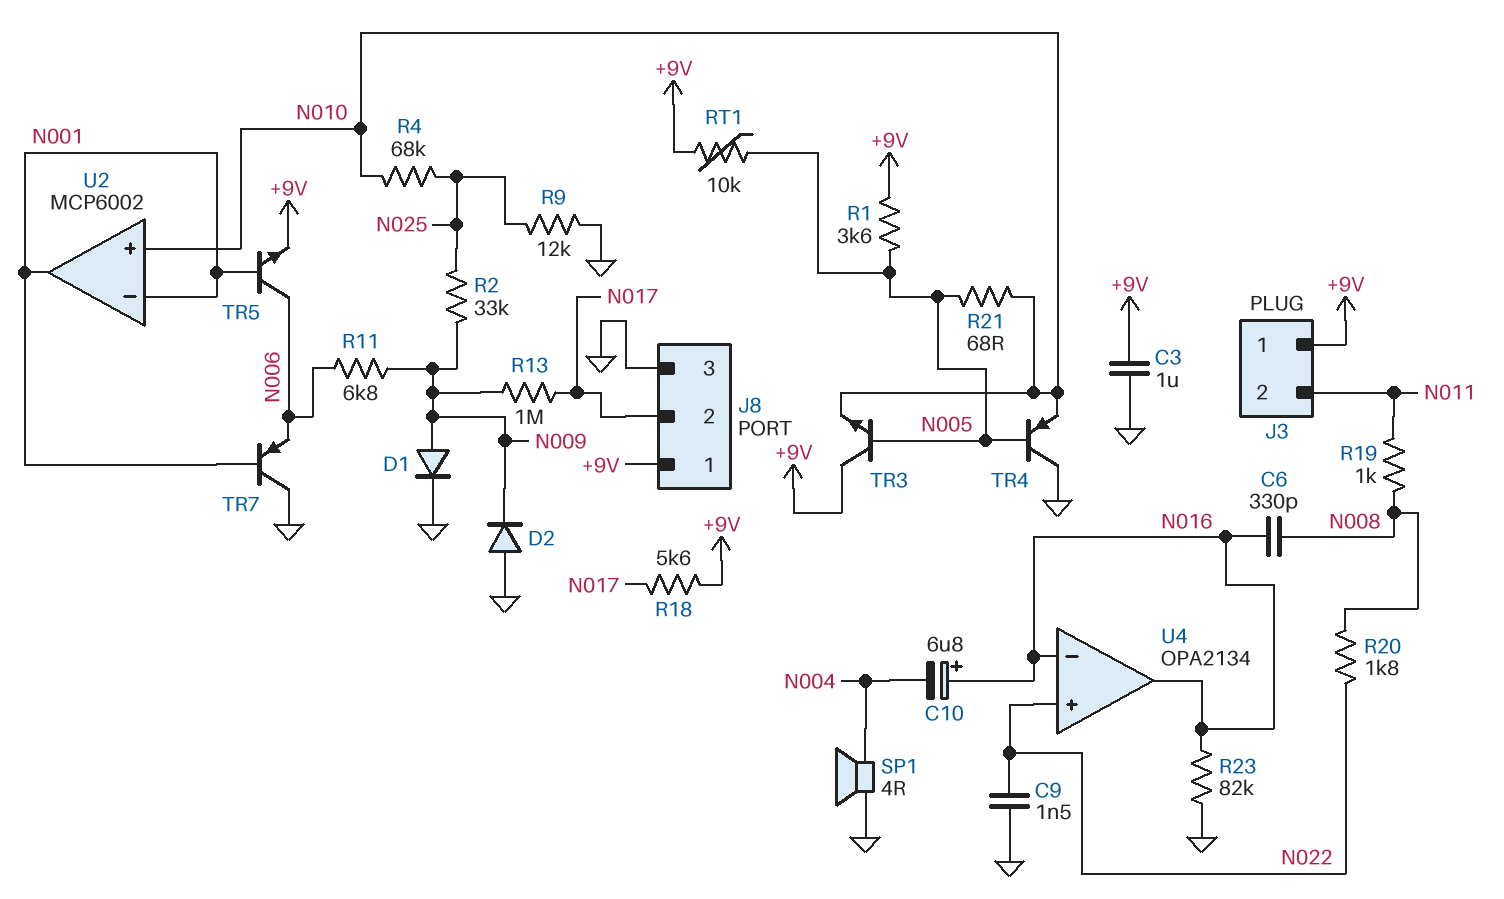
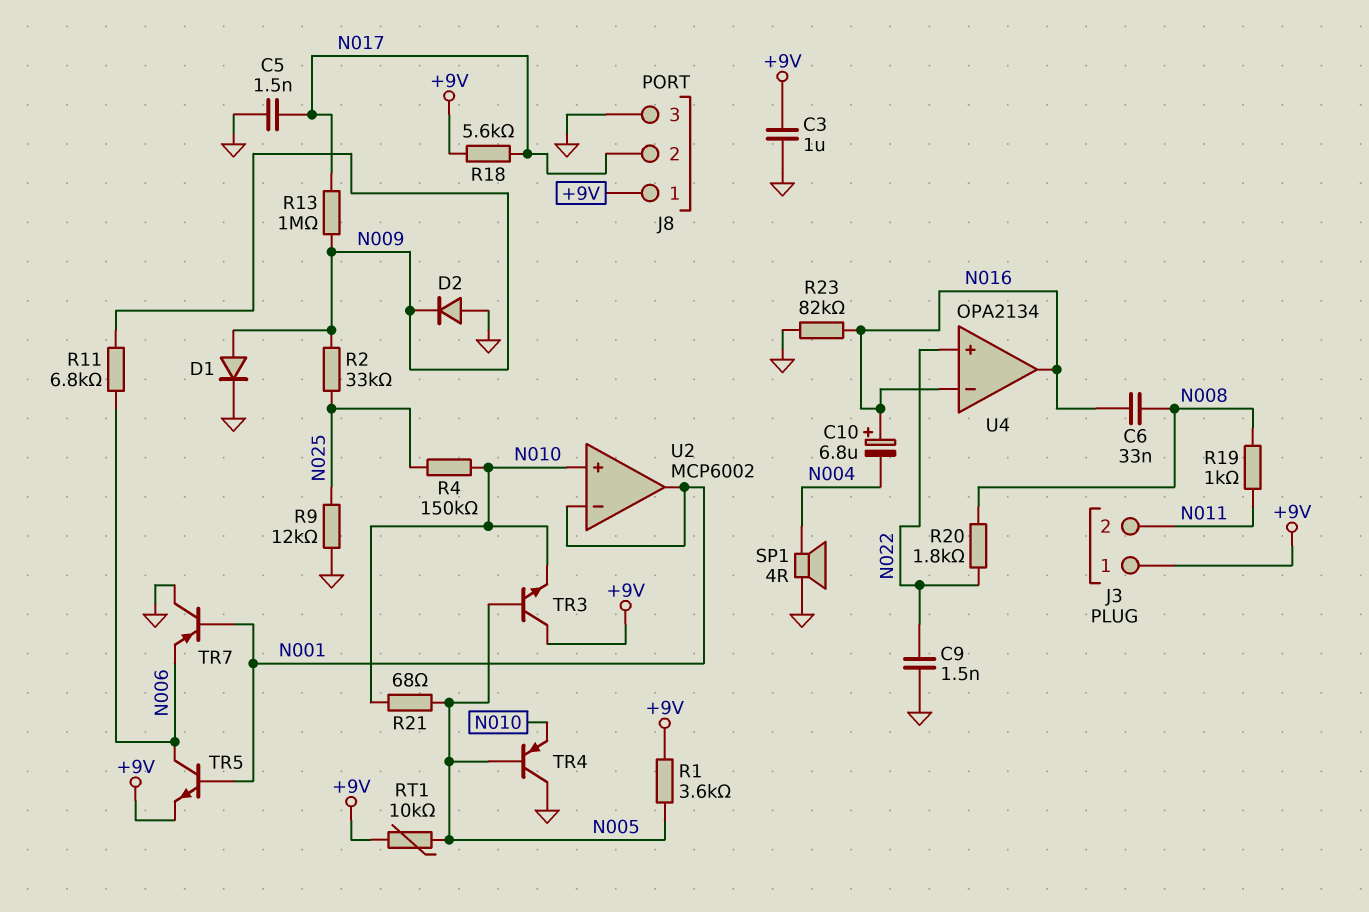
C5: none -> 1.5nF (GND, N017)
C6: 330pF (N008, N016) -> 33nF (N008, N016)
R4: 68k (N010, N025) -> 150k (N010, N025)

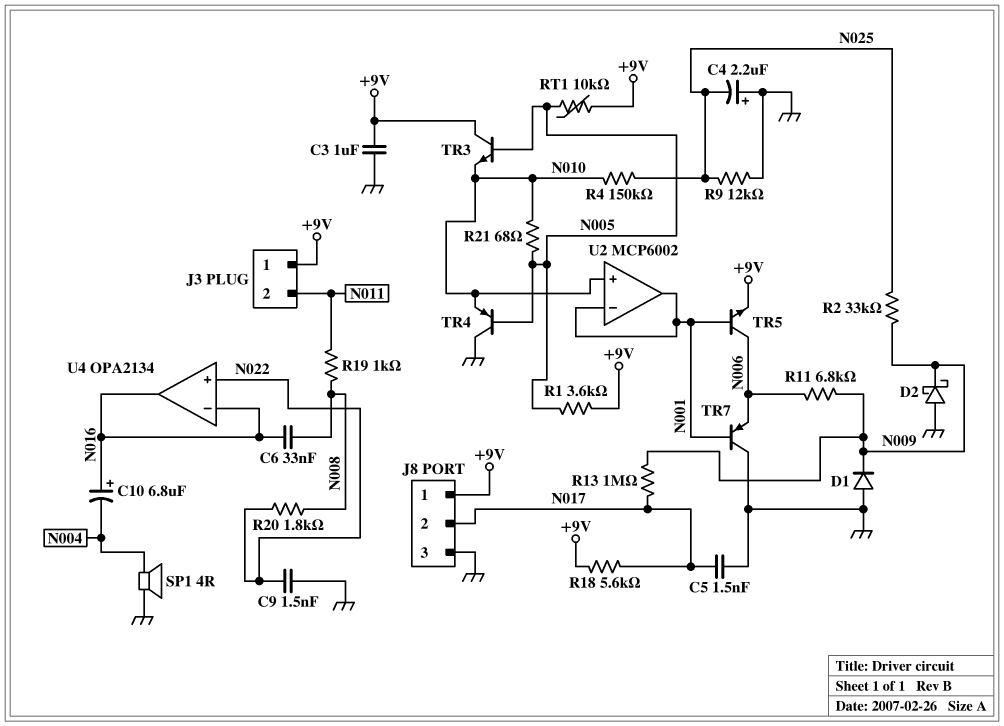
C4: none -> 2.2uF (plus GND, minus N025)
D1: diode (A N009, K GND) -> diode (A GND, K N009)
D2: diode (A GND, K N009) -> schottky (A GND, K N009)
R23: 82k (GND, N016) -> none

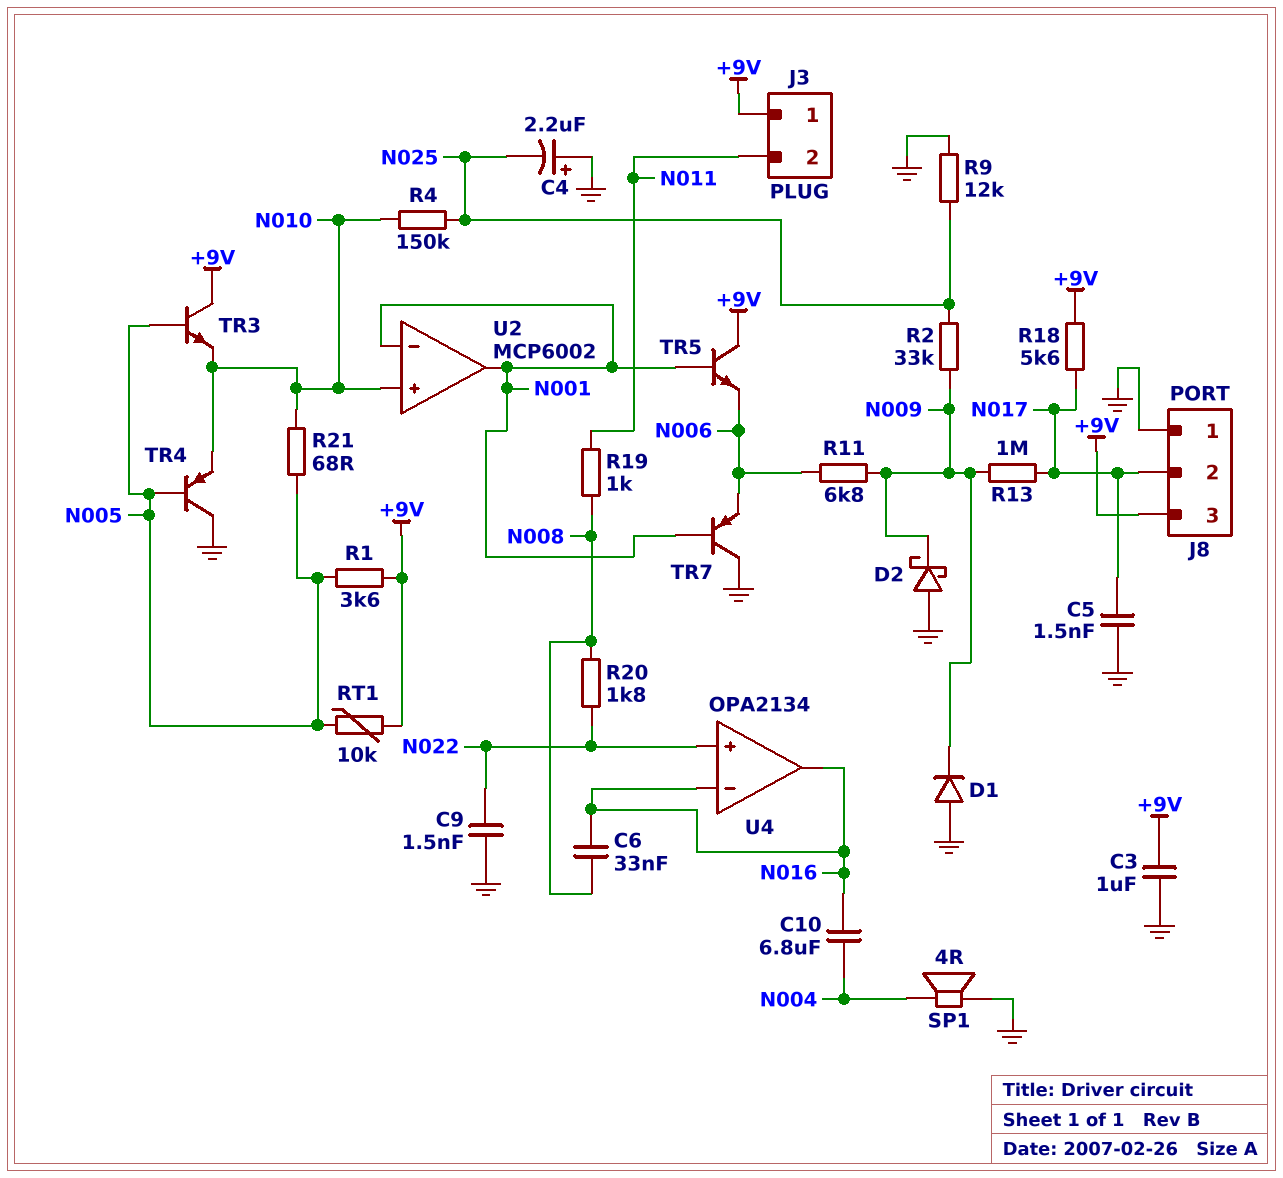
C10: 6.8uF (plus N016, minus N004) -> 6.8uF (N004, N016)
J8 pin 1: +9V -> GND
J8 pin 3: GND -> +9V
TR5: NPN (B N001, C N006, E +9V) -> NPN (B N001, C +9V, E N006)

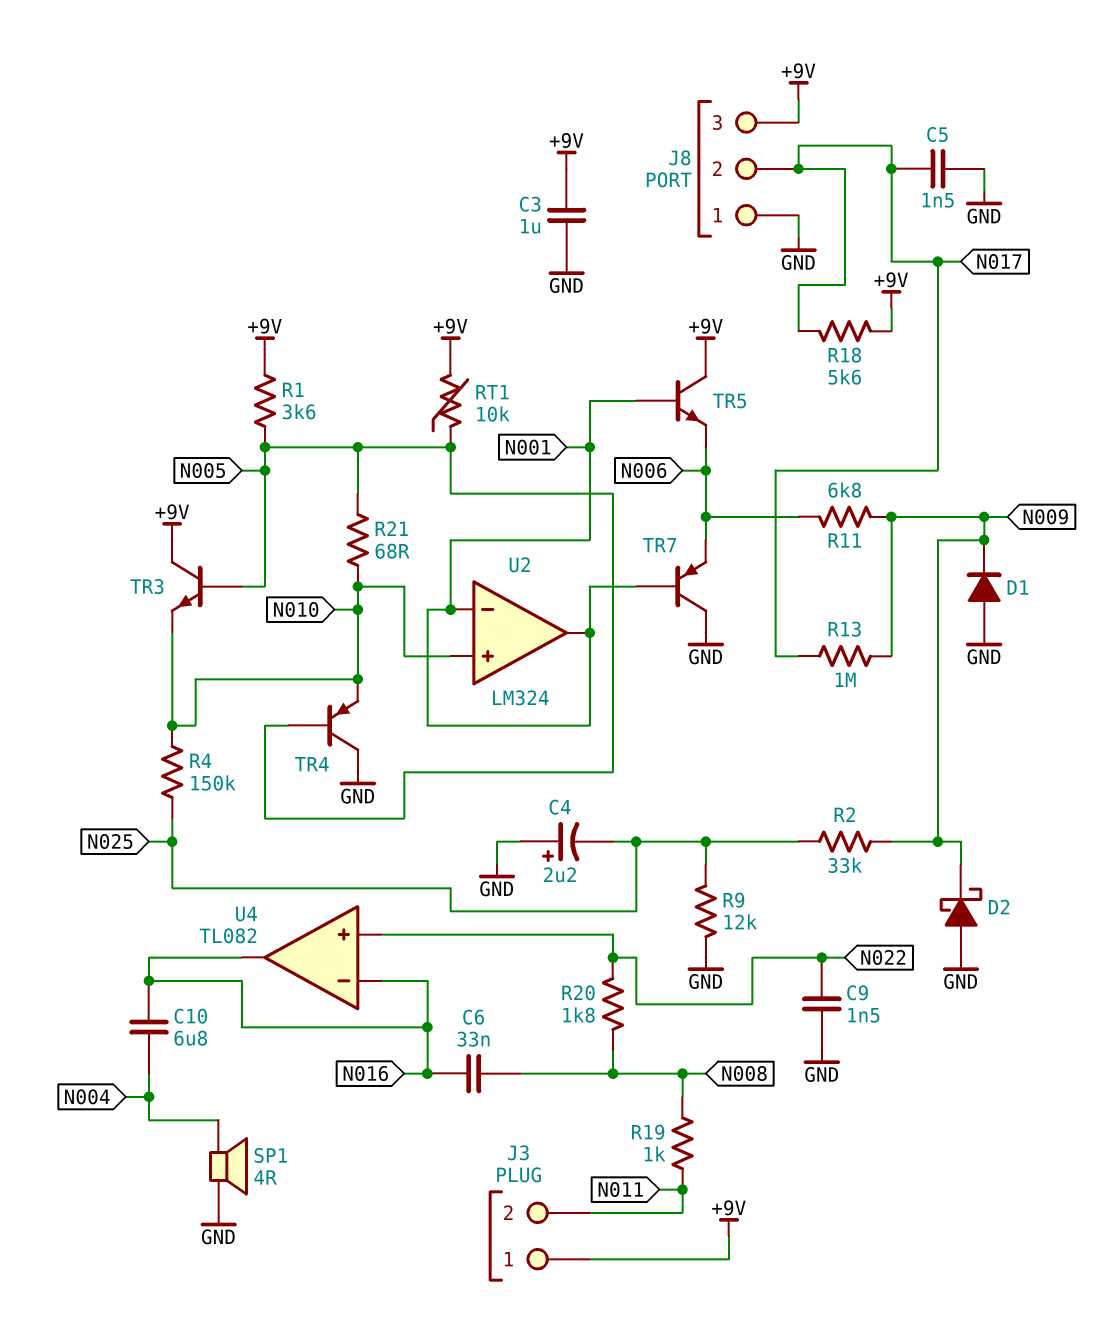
U2: MCP6002 -> LM324
U4: OPA2134 -> TL082

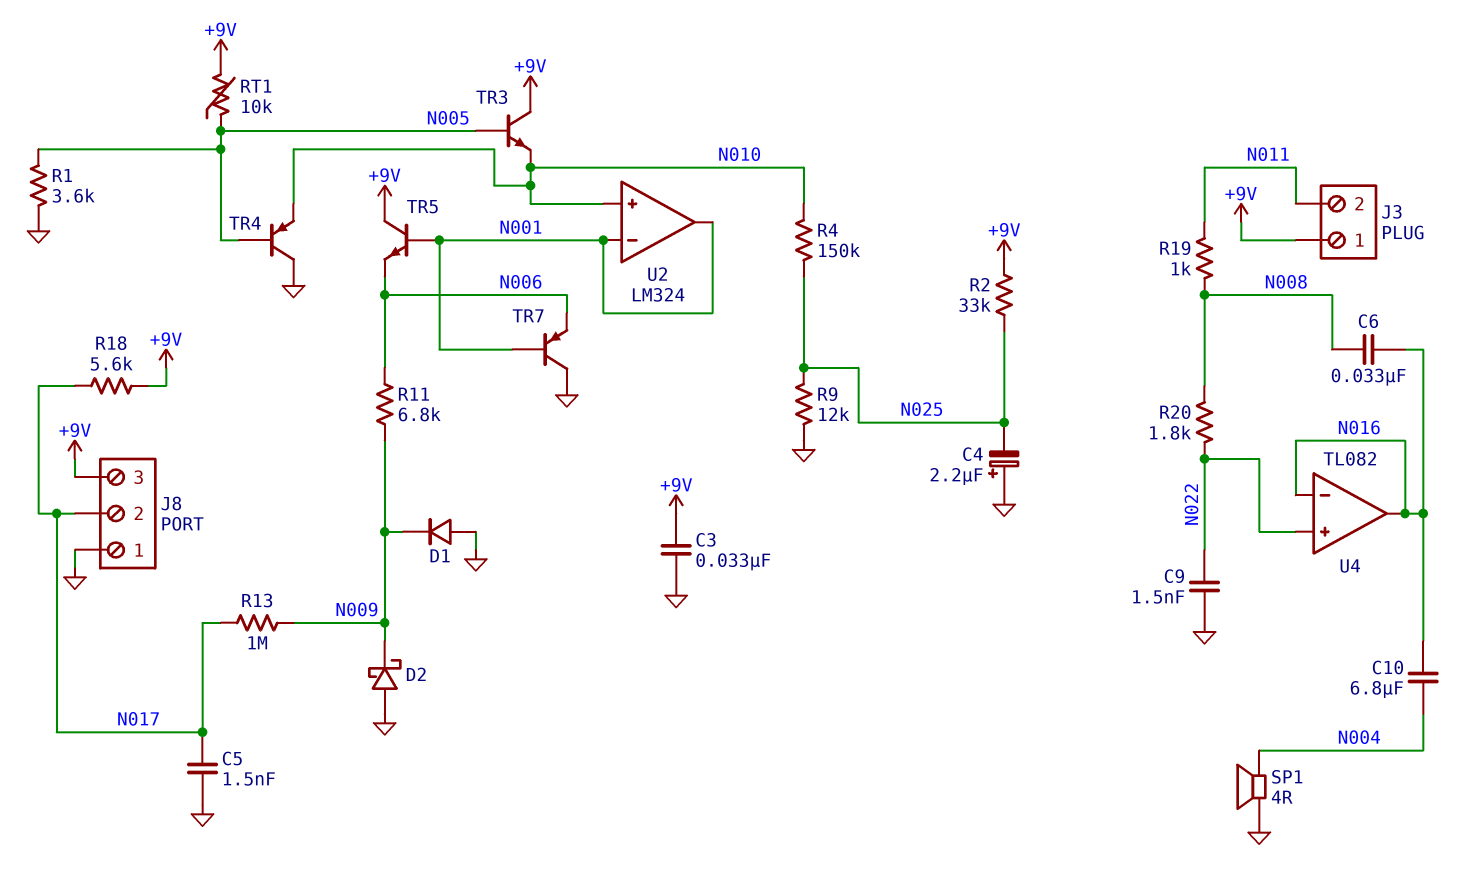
C3: 1uF (+9V, GND) -> 33nF (+9V, GND)
R1: 3.6k (+9V, N005) -> 3.6k (GND, N005)
R2: 33k (N009, N025) -> 33k (+9V, N025)
R21: 68 (N005, N010) -> none

